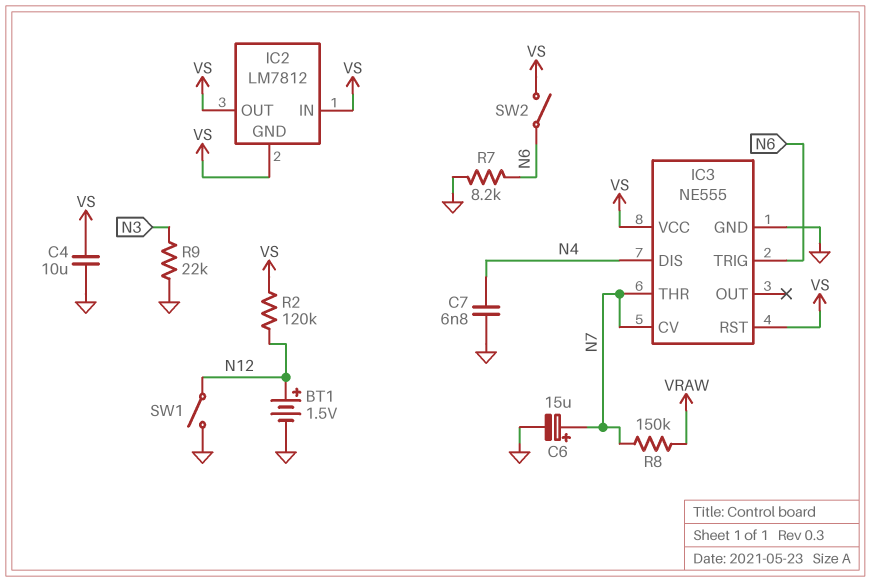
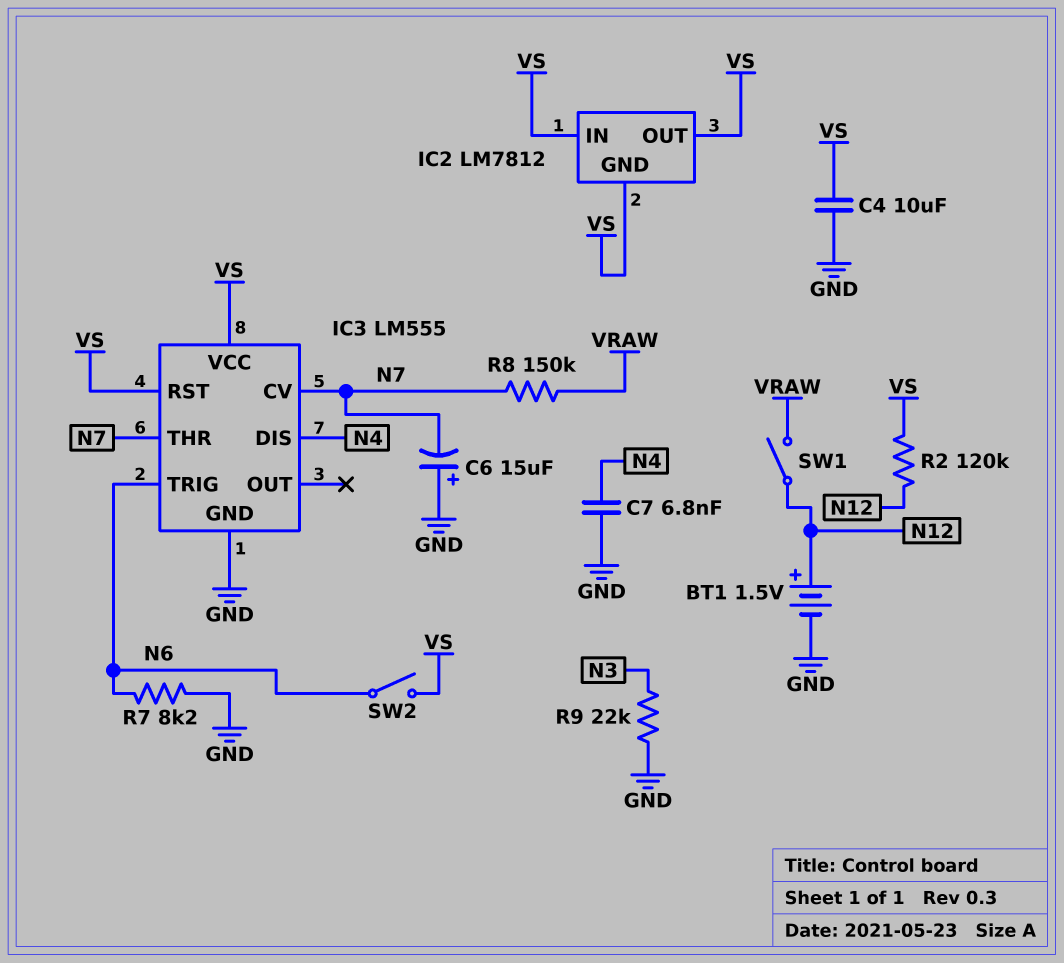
C6: 15uF (plus N7, minus GND) -> 15uF (plus GND, minus N7)
IC3: NE555 -> LM555
SW1: switch (GND, N12) -> switch (N12, VRAW)

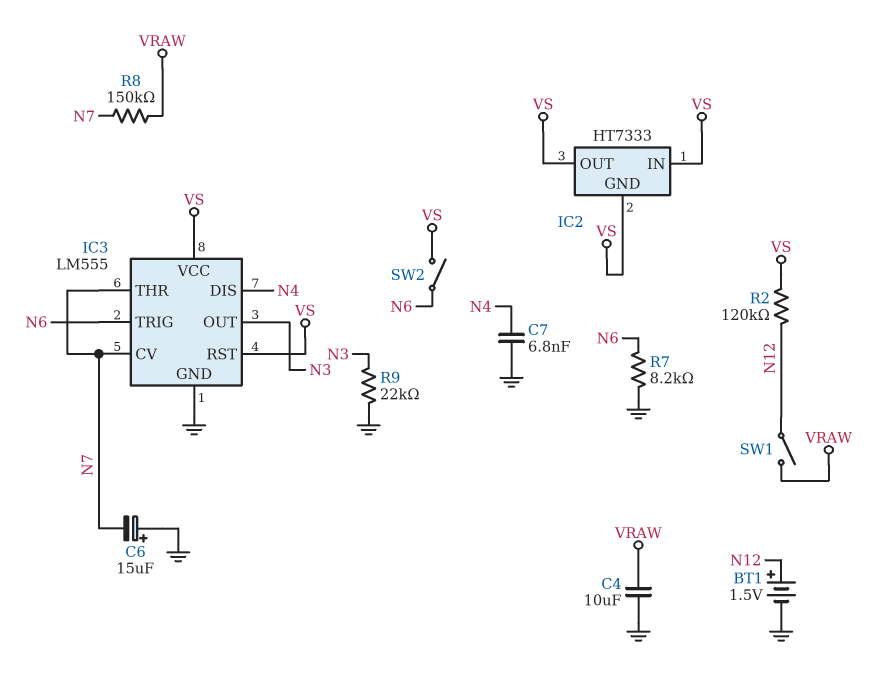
C4: 10uF (GND, VS) -> 10uF (GND, VRAW)
IC2: LM7812 -> HT7333
IC3 pin OUT: none -> N3

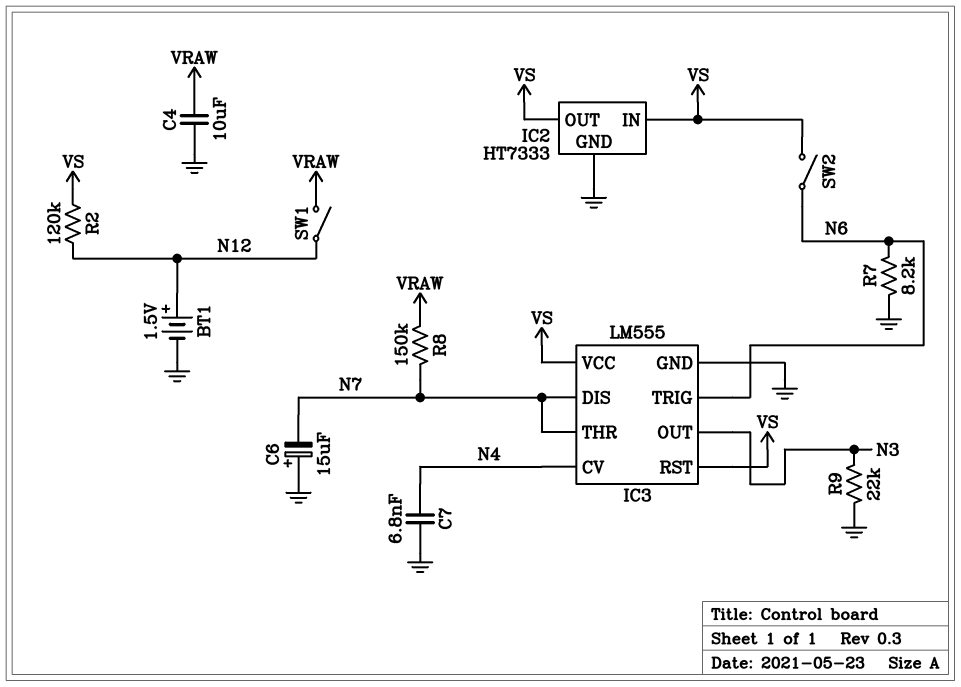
IC2 pin GND: VS -> GND
IC3 pin CV: N7 -> N4
IC3 pin DIS: N4 -> N7

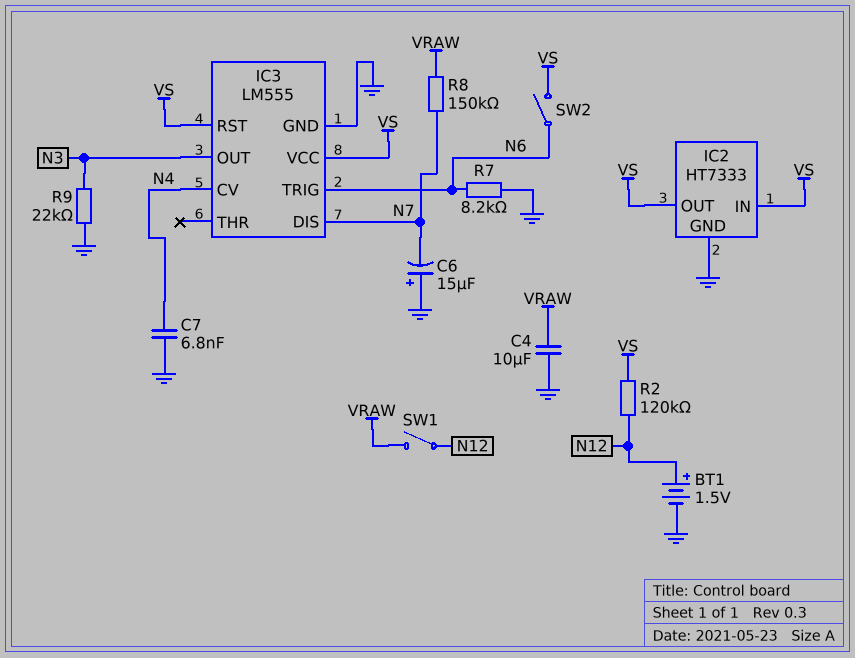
IC3 pin THR: N7 -> none

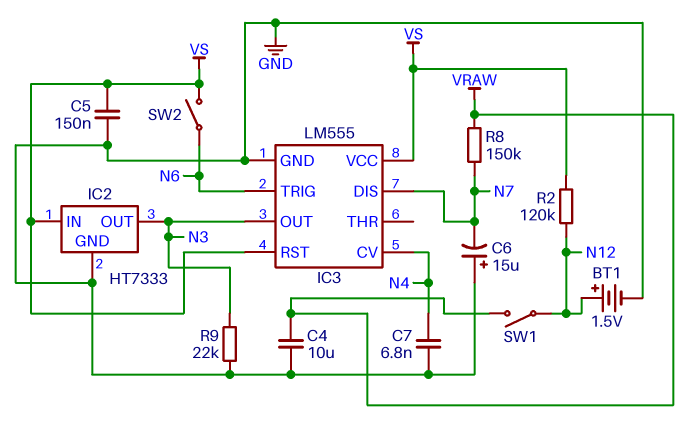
C5: none -> 150nF (GND, VS)
IC2 pin OUT: VS -> N3
R7: 8.2k (GND, N6) -> none

